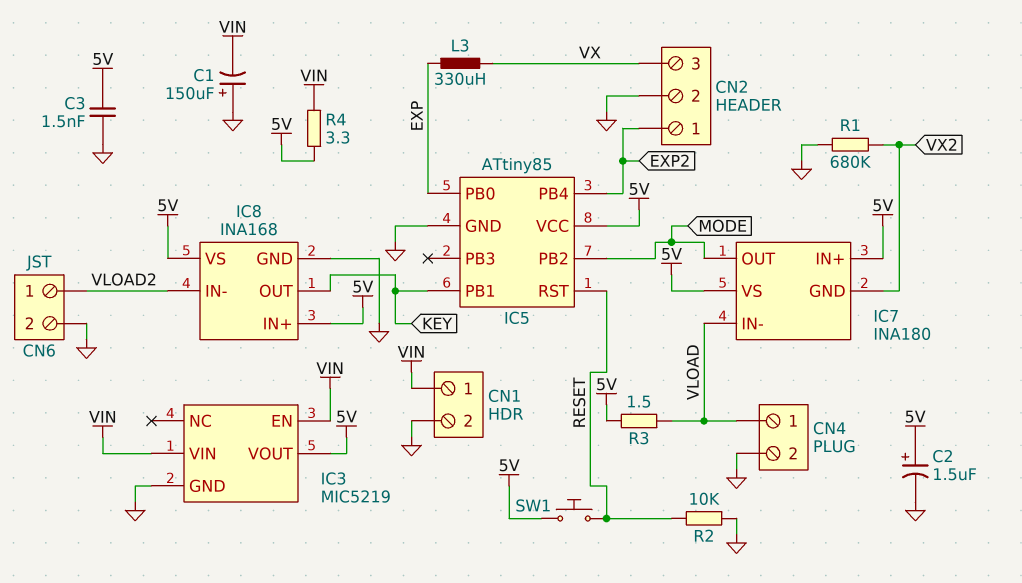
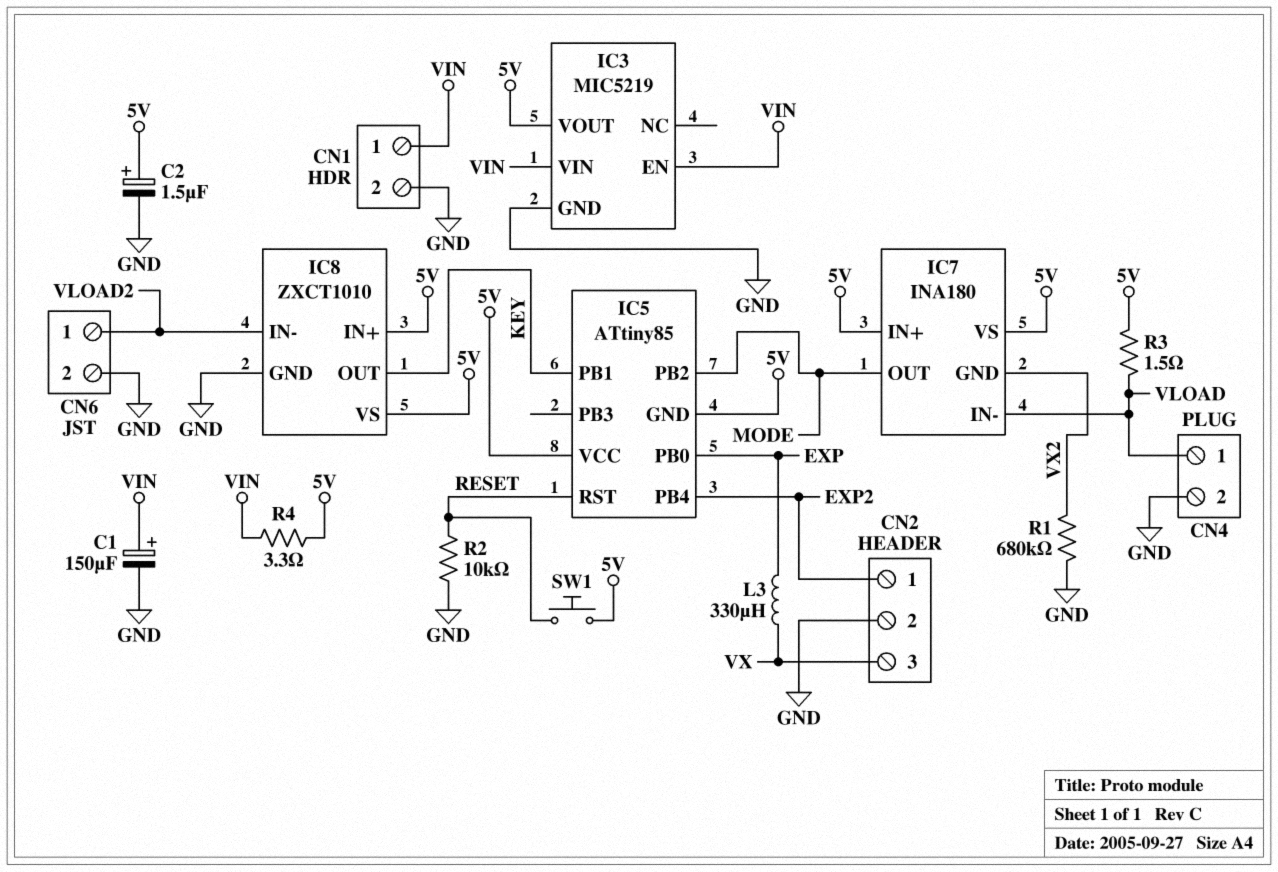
C1: 150uF (plus GND, minus VIN) -> 150uF (plus VIN, minus GND)
C3: 1.5nF (5V, GND) -> none
IC5 pin GND: GND -> 5V
IC8: INA168 -> ZXCT1010

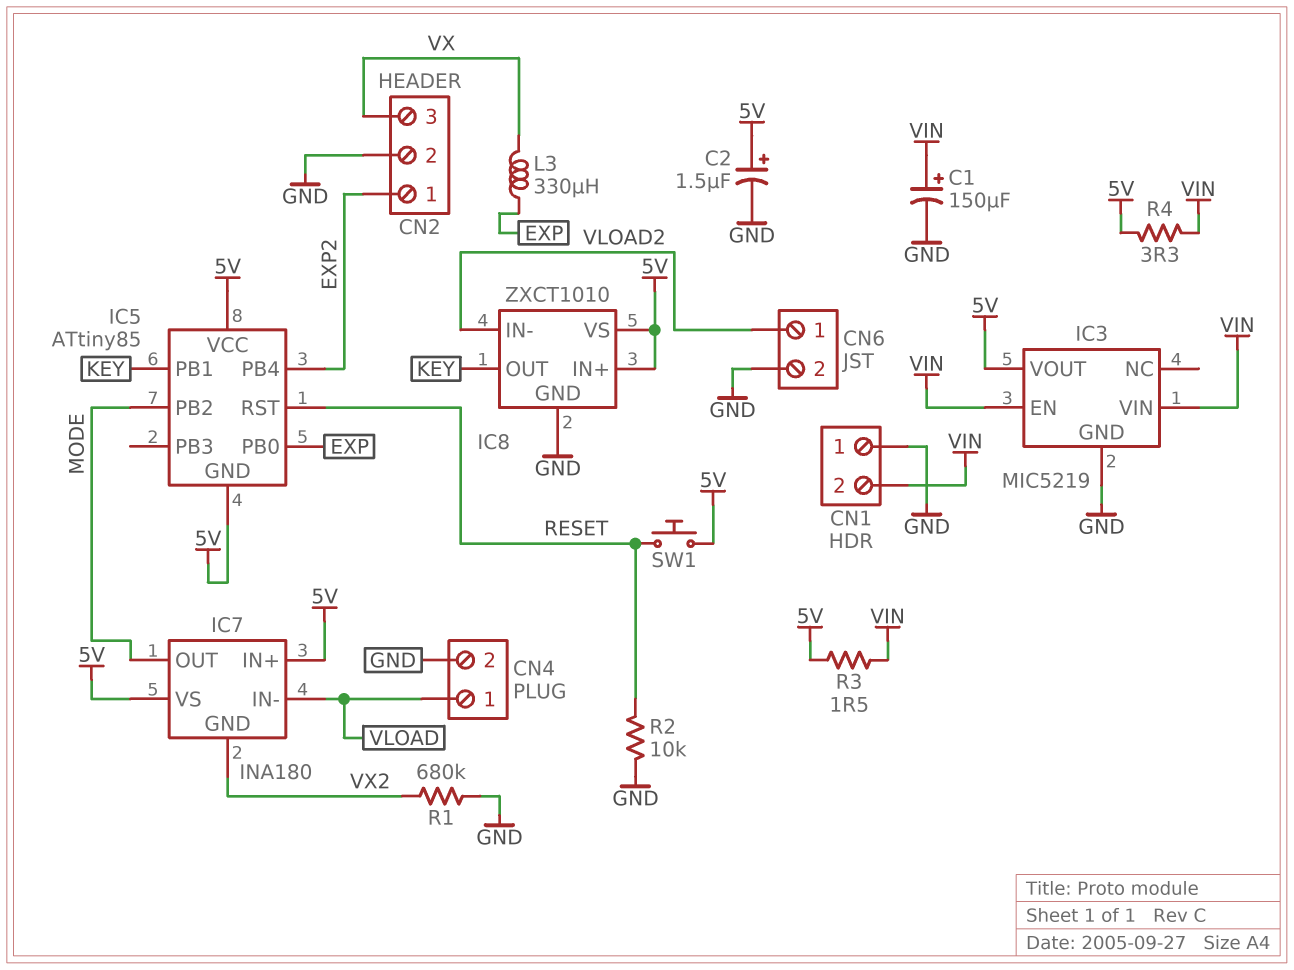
CN1 pin 1: VIN -> GND
CN1 pin 2: GND -> VIN
R3: 1.5 (5V, VLOAD) -> 1.5 (5V, VIN)

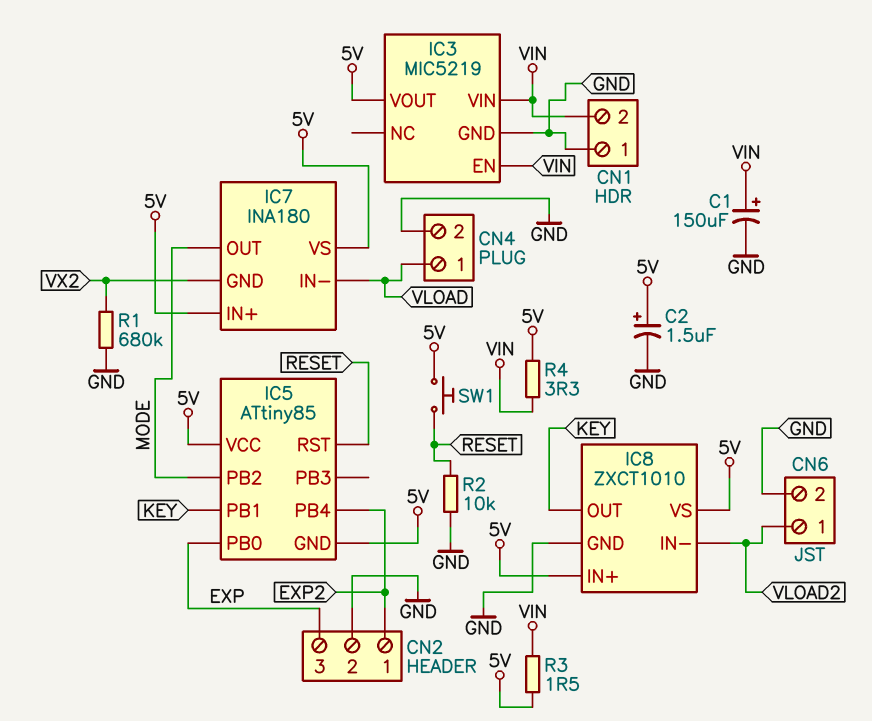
CN2 pin 3: VX -> EXP
L3: 330uH (EXP, VX) -> none

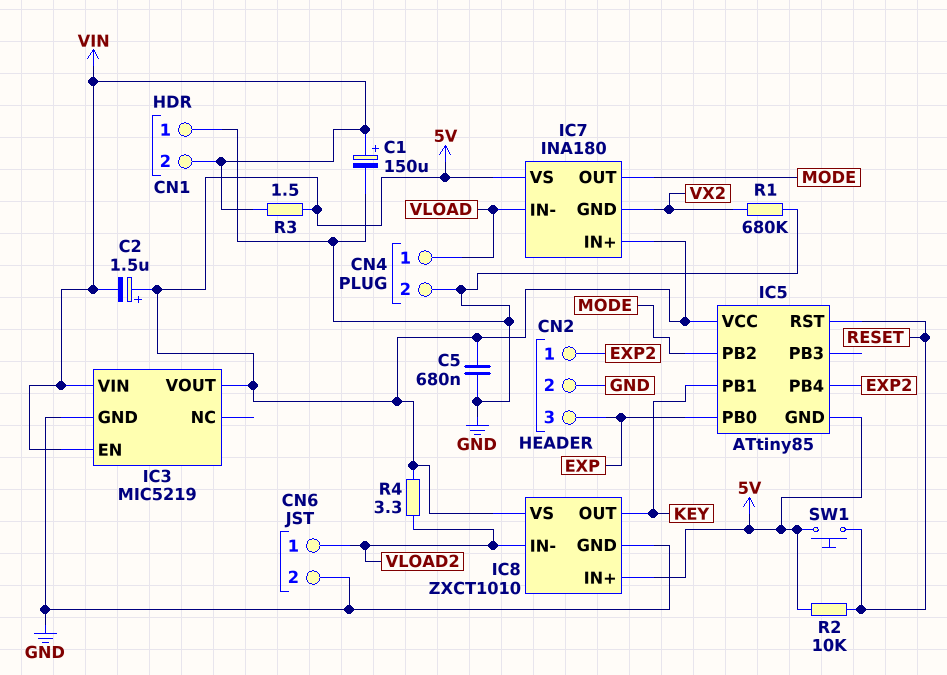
C2: 1.5uF (plus 5V, minus GND) -> 1.5uF (plus 5V, minus VIN)
C5: none -> 680nF (5V, GND)
R2: 10k (GND, RESET) -> 10k (5V, RESET)
R4: 3.3 (5V, VIN) -> 3.3 (5V, VLOAD2)

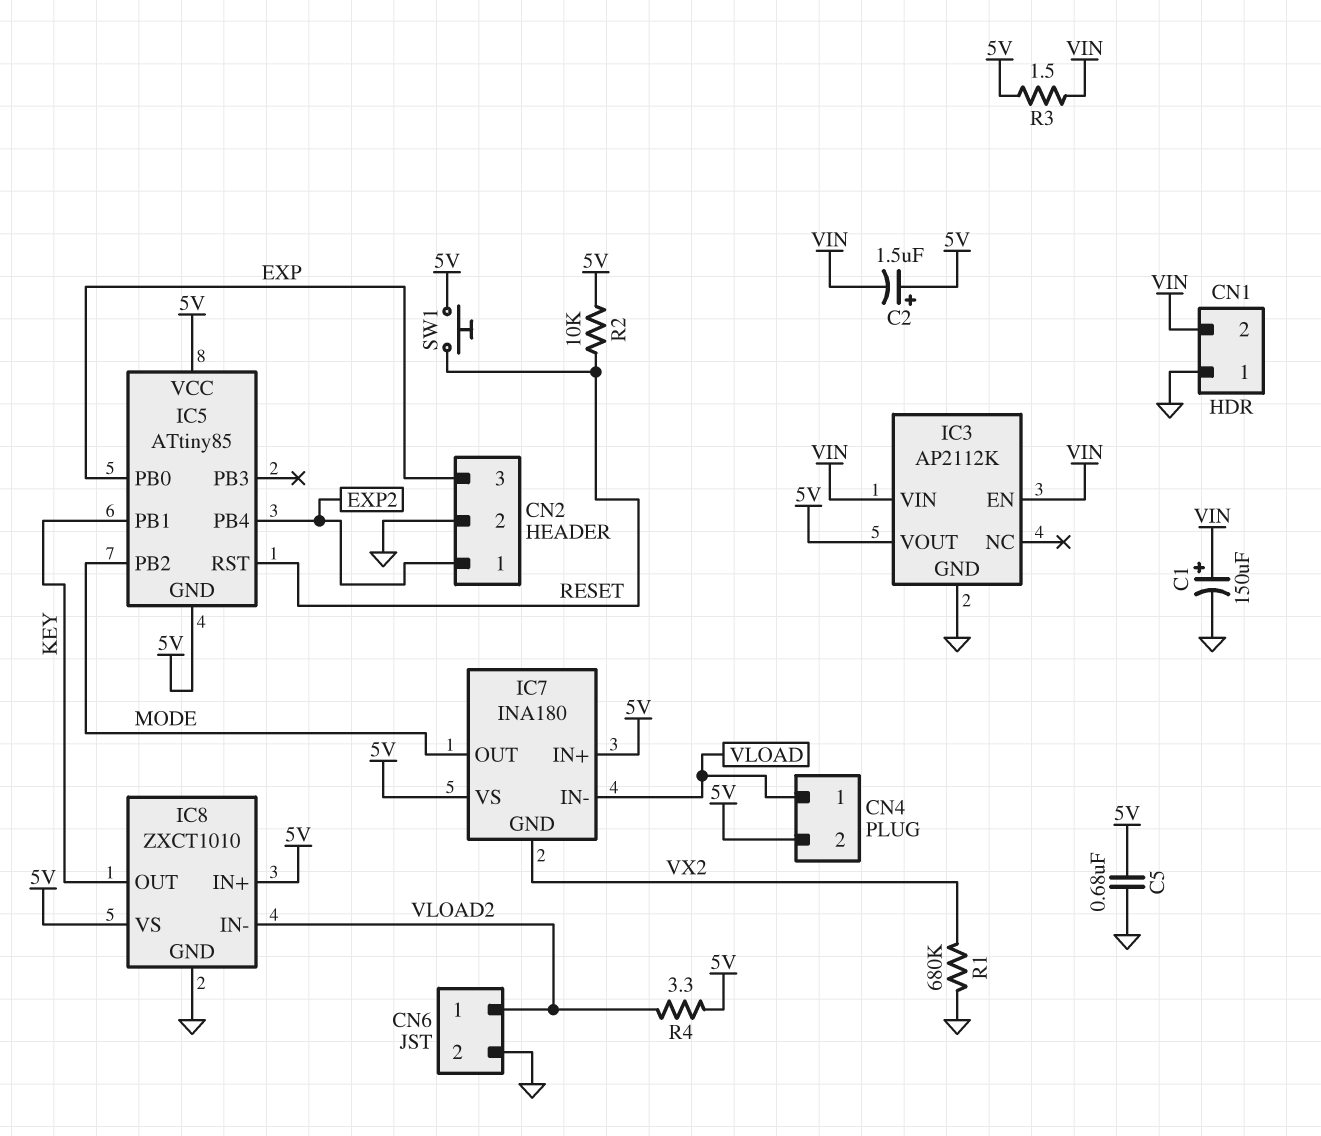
CN4 pin 2: GND -> 5V
IC3: MIC5219 -> AP2112K

